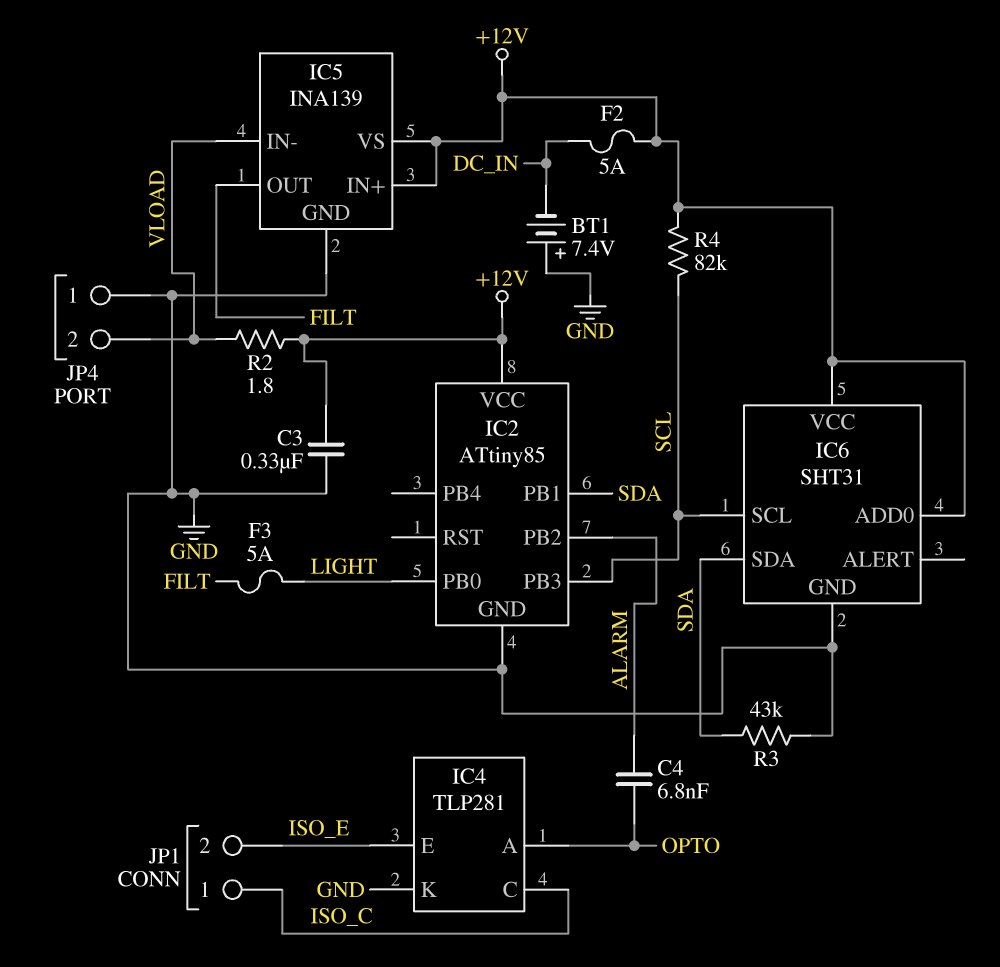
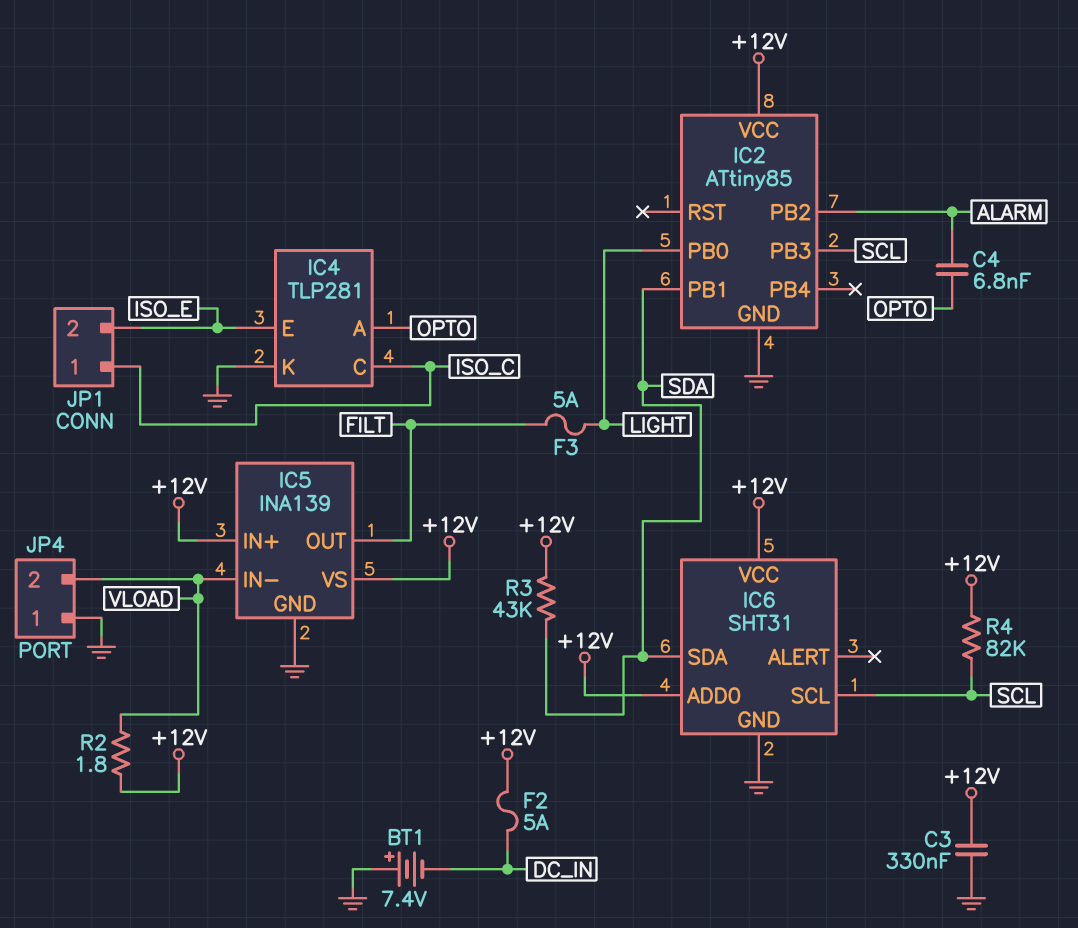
R3: 43k (GND, SDA) -> 43k (+12V, SDA)

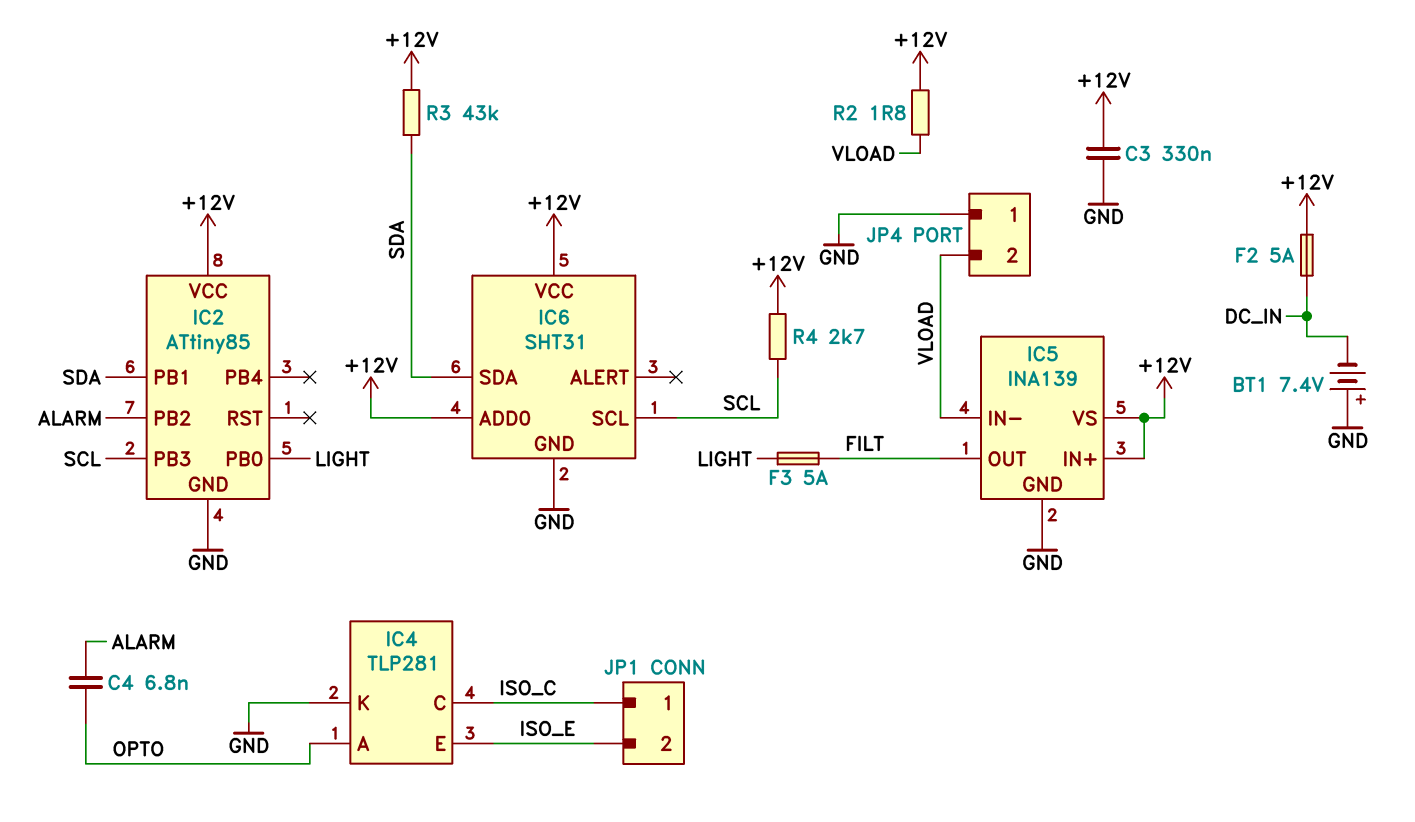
R4: 82k (+12V, SCL) -> 2.7k (+12V, SCL)

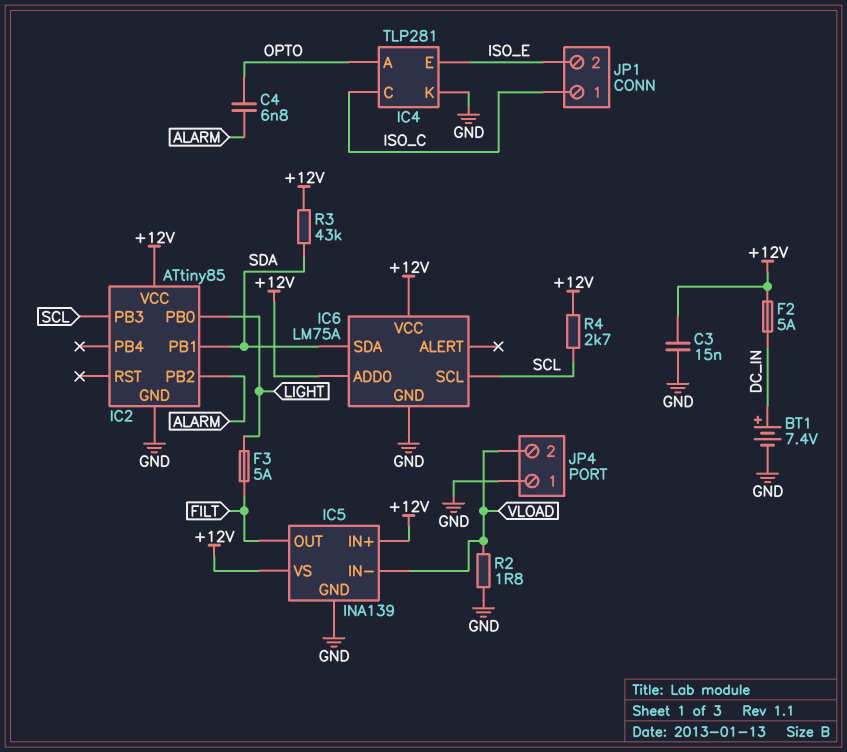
BT1: 7.4V (plus GND, minus DC_IN) -> 7.4V (plus DC_IN, minus GND)
C3: 330nF (+12V, GND) -> 15nF (+12V, GND)
IC6: SHT31 -> LM75A
R2: 1.8 (+12V, VLOAD) -> 1.8 (GND, VLOAD)

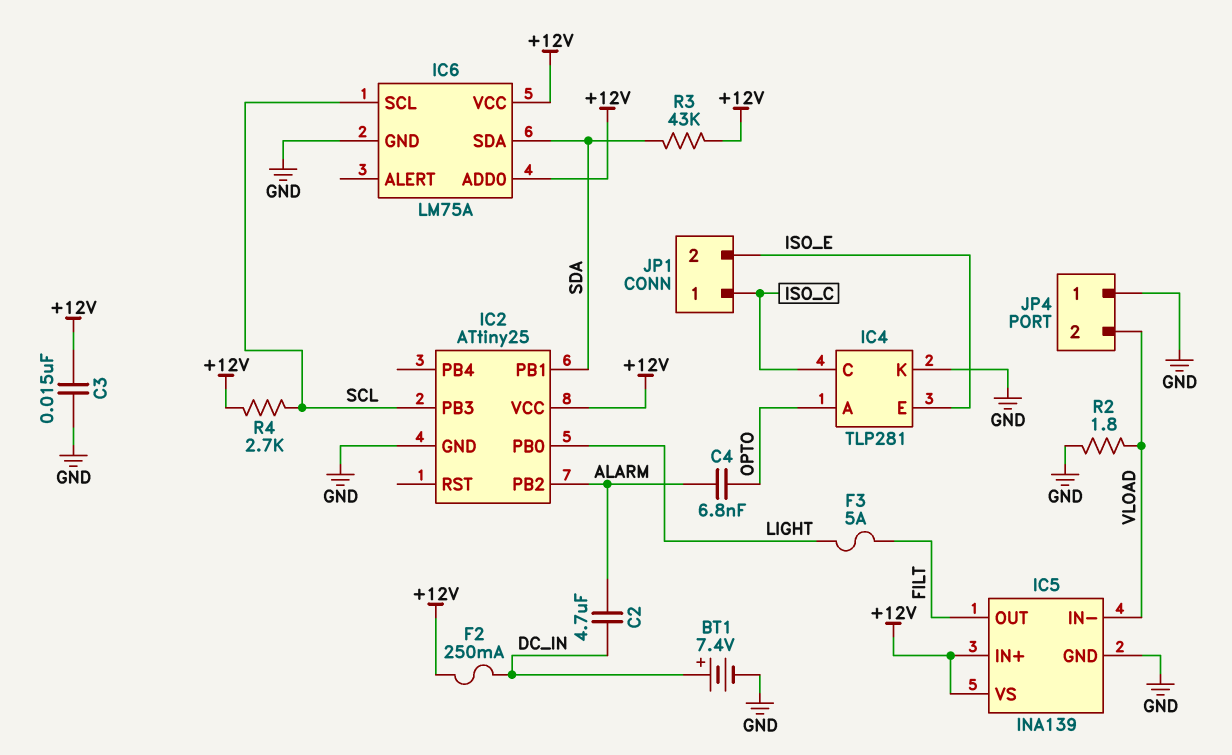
C2: none -> 4.7uF (ALARM, DC_IN)
F2: 5A (+12V, DC_IN) -> 250mA (+12V, DC_IN)
IC2: ATtiny85 -> ATtiny25

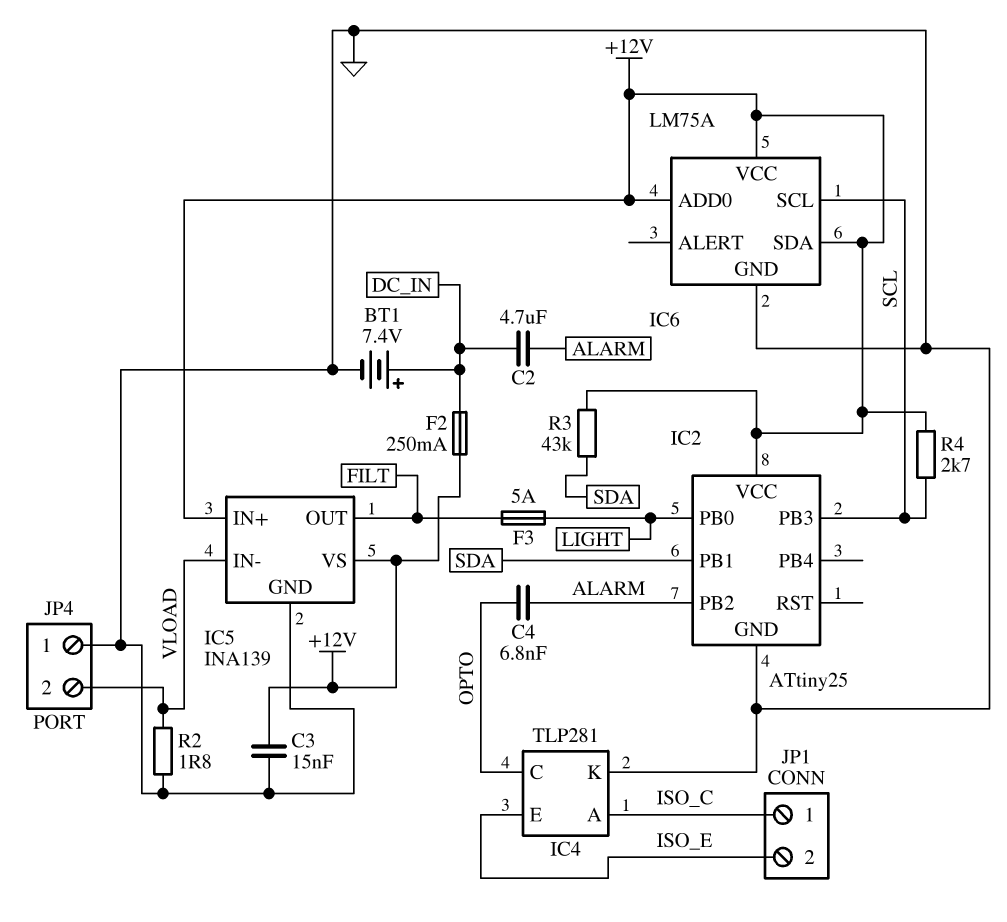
IC4 pin A: OPTO -> ISO_C
IC4 pin C: ISO_C -> OPTO
IC6 pin SDA: SDA -> +12V

